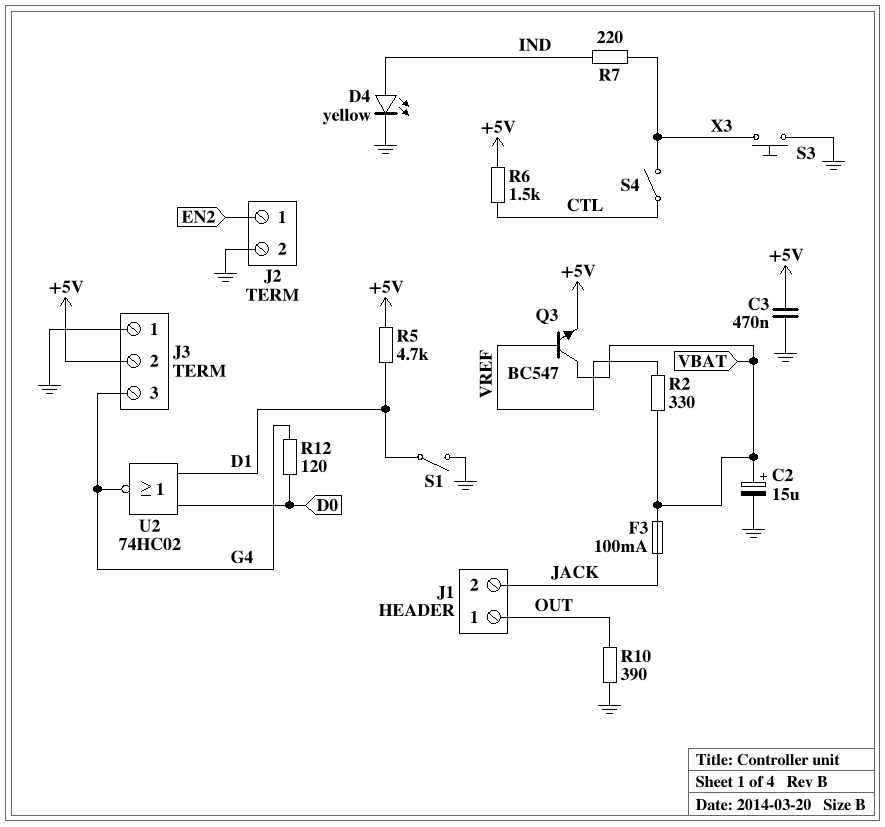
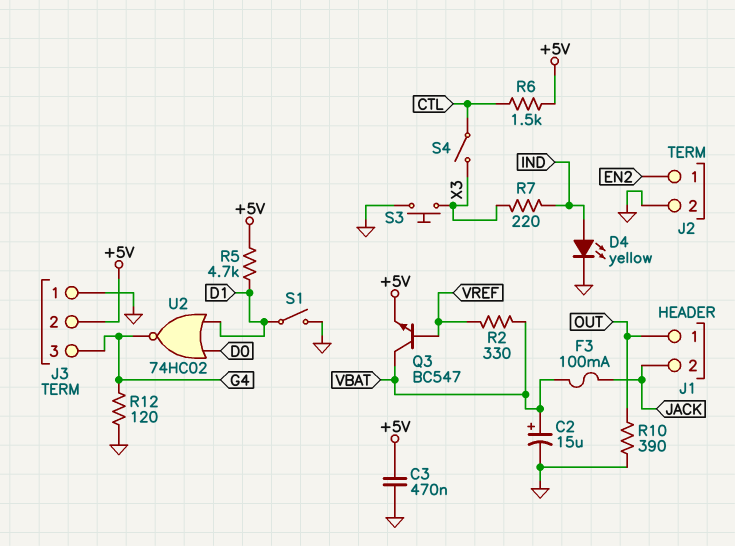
R12: 120 (D0, G4) -> 120 (G4, GND)

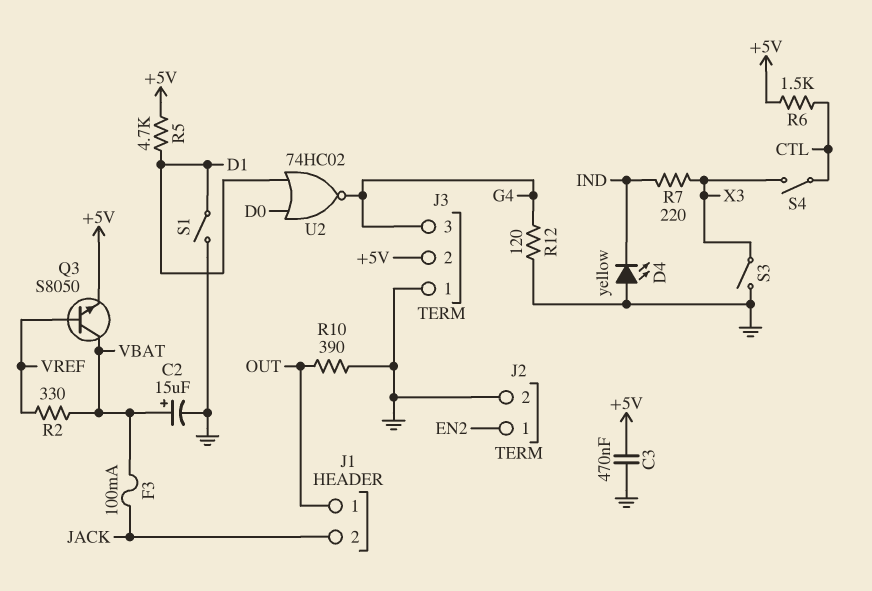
D4: LED yellow (A IND, K GND) -> LED yellow (A GND, K IND)
Q3: NPN BC547 (B VREF, C VBAT, E +5V) -> NPN S8050 (B VREF, C VBAT, E +5V)
S3: button (GND, X3) -> switch (GND, X3)

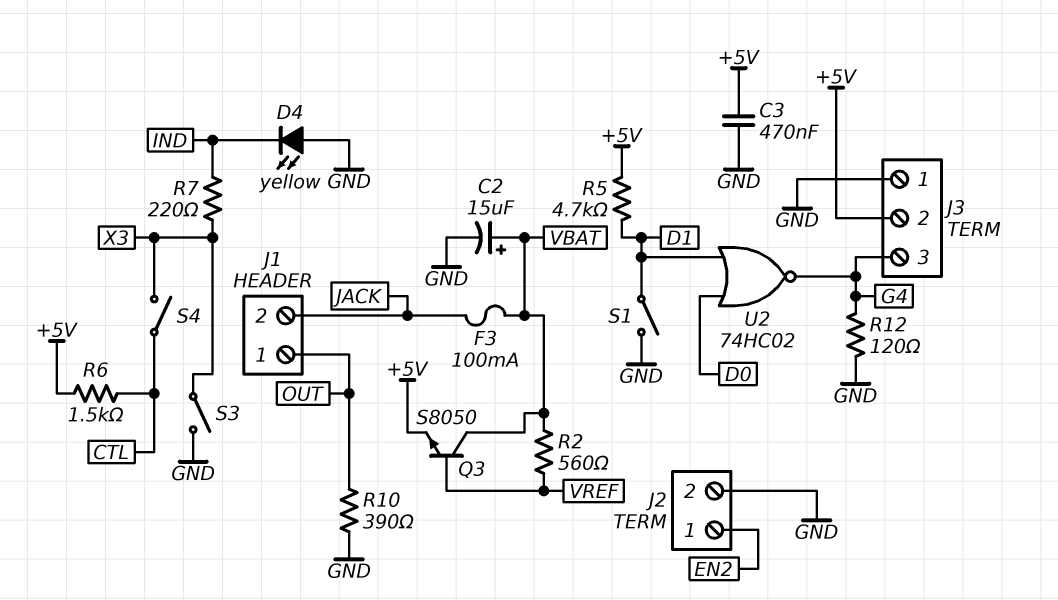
R2: 330 (VBAT, VREF) -> 560 (VBAT, VREF)

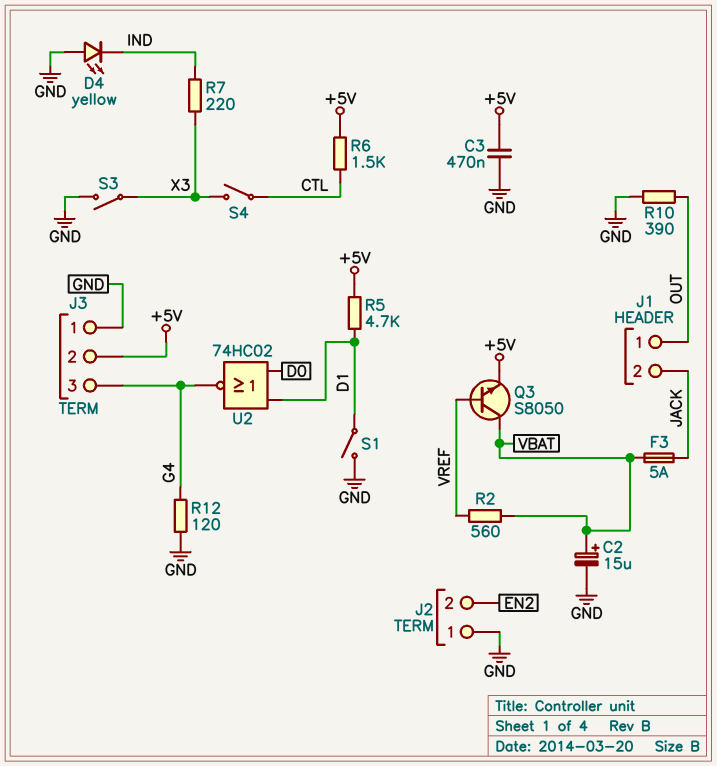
F3: 100mA (JACK, VBAT) -> 5A (JACK, VBAT)
J2 pin 1: EN2 -> GND
J2 pin 2: GND -> EN2

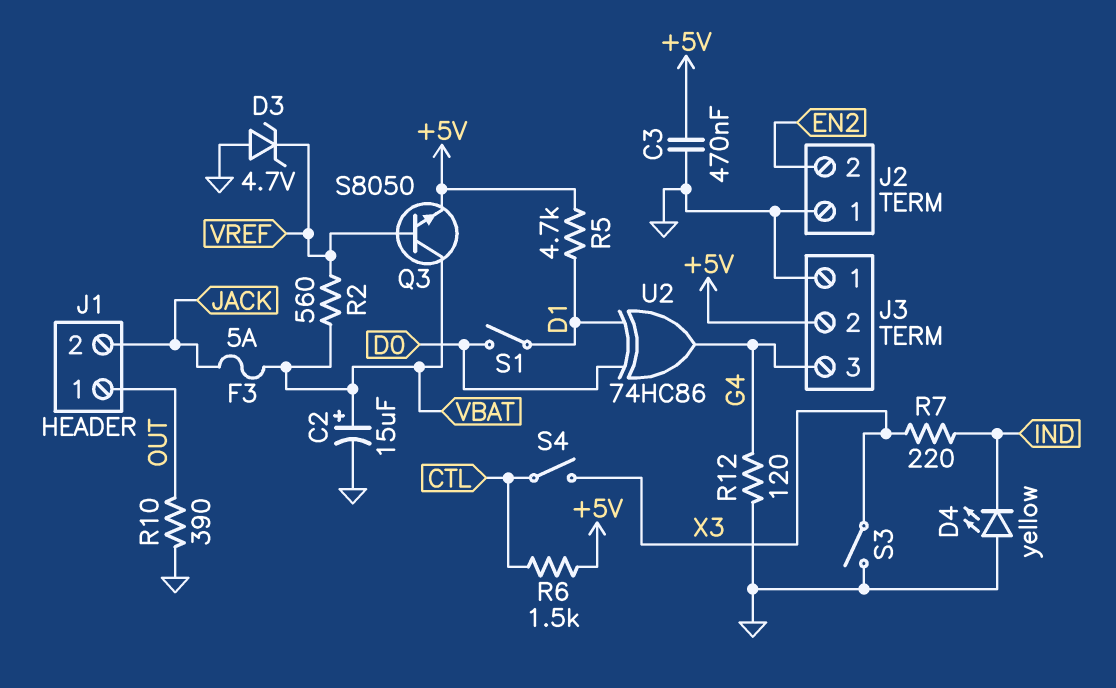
D3: none -> zener 4.7V (A GND, K VREF)
S1: switch (D1, GND) -> switch (D0, D1)
U2: NOR 74HC02 (in D0, in D1, out G4) -> XOR 74HC86 (in D0, in D1, out G4)

